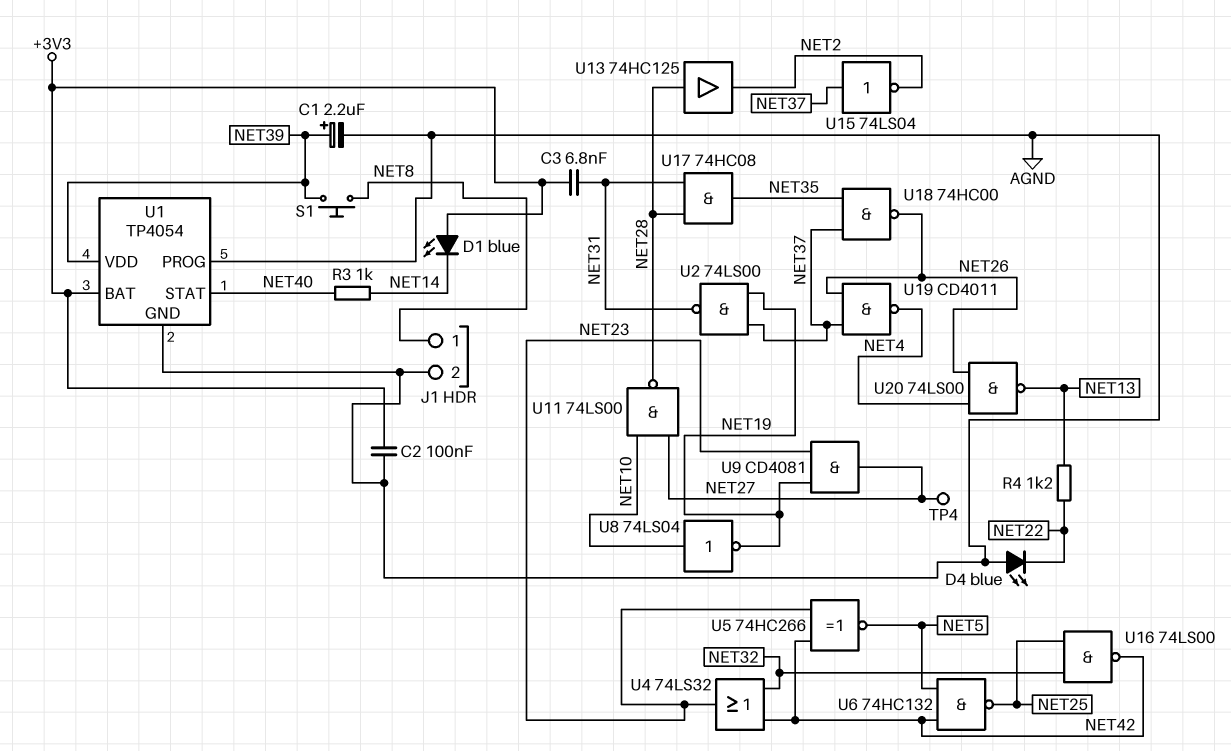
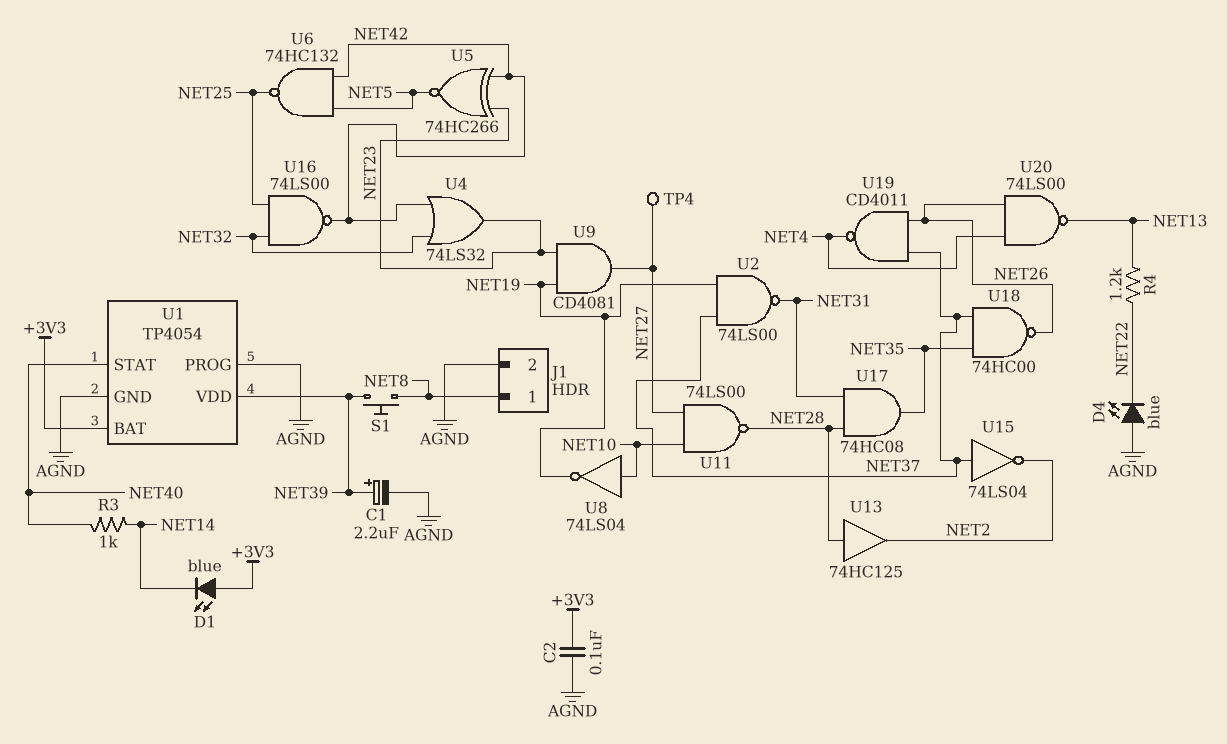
C3: 6.8nF (+3V3, NET31) -> none

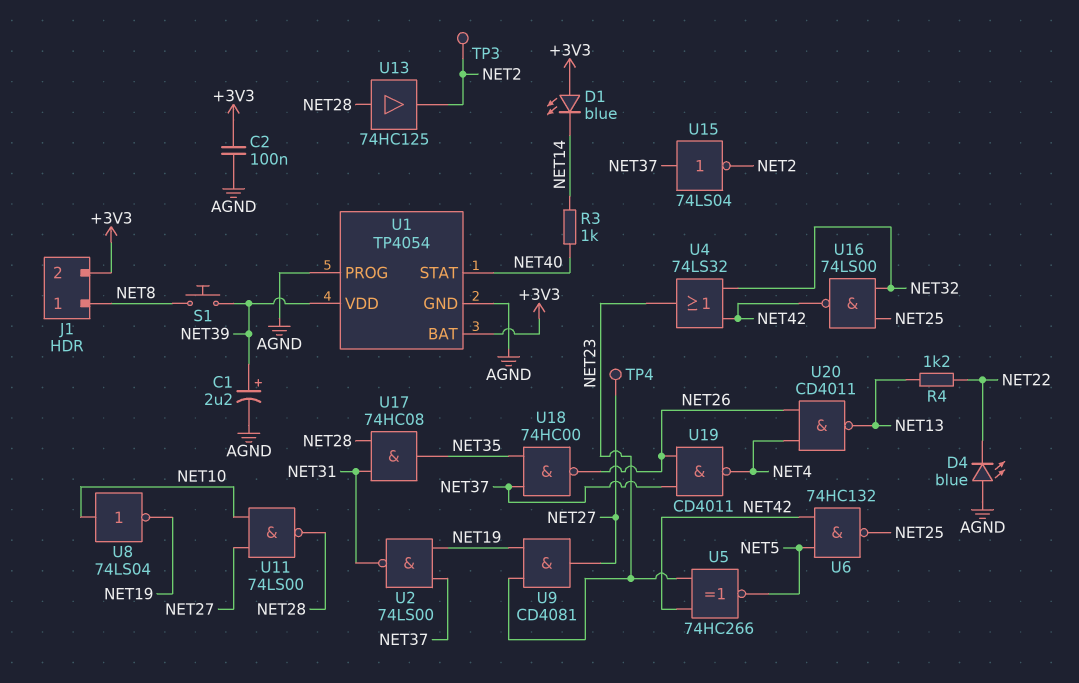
J1 pin 2: AGND -> +3V3
TP3: none -> test point (NET2)
U20: NAND 74LS00 (in NET4, in NET26, out NET13) -> NAND CD4011 (in NET4, in NET26, out NET13)

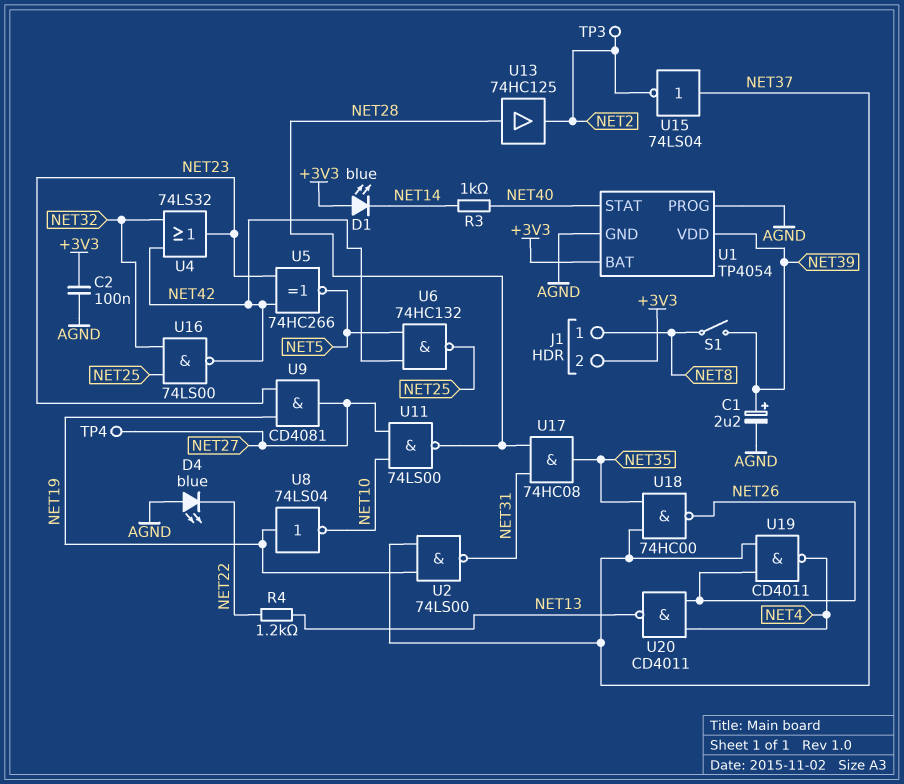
S1: button (NET8, NET39) -> switch (NET8, NET39)
U8: NOT 74LS04 (in NET10, out NET19) -> NOT 74LS04 (in NET19, out NET10)

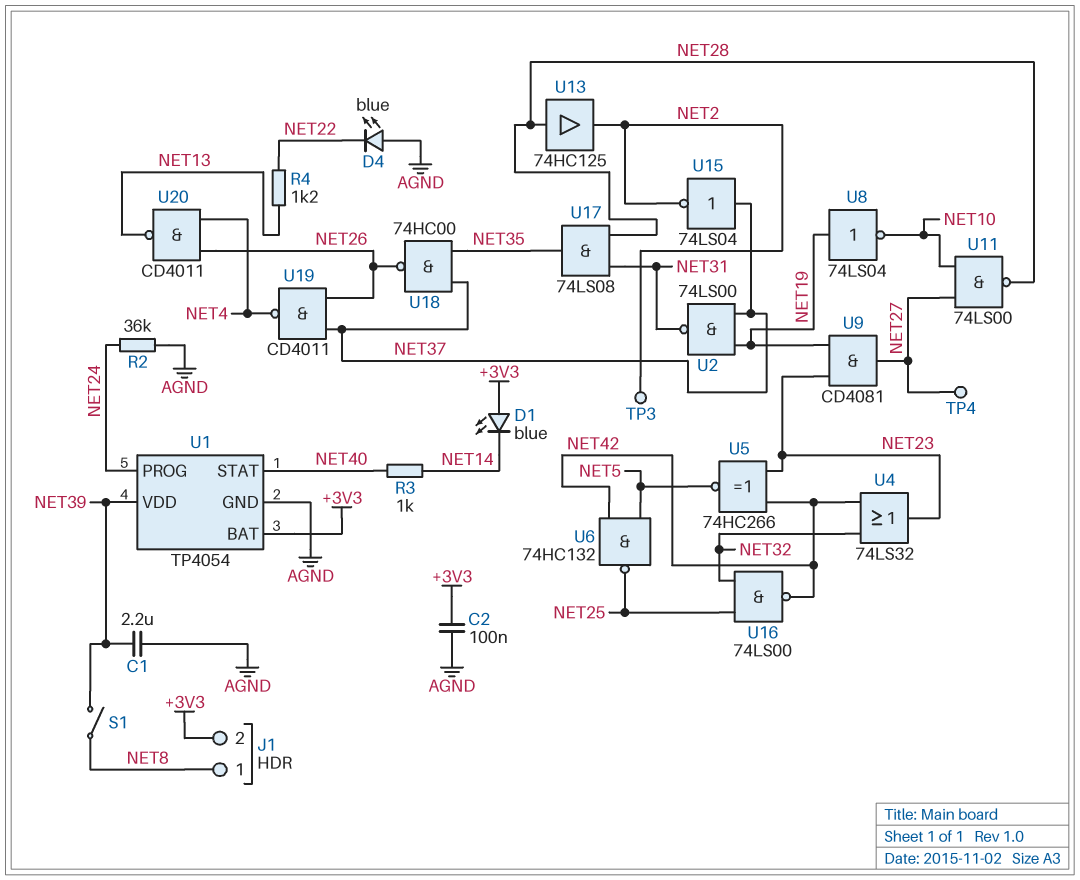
C1: 2.2uF (plus NET39, minus AGND) -> 2.2uF (AGND, NET39)
R2: none -> 36k (AGND, NET24)
U1 pin PROG: AGND -> NET24
U17: AND 74HC08 (in NET28, in NET31, out NET35) -> AND 74LS08 (in NET28, in NET31, out NET35)

